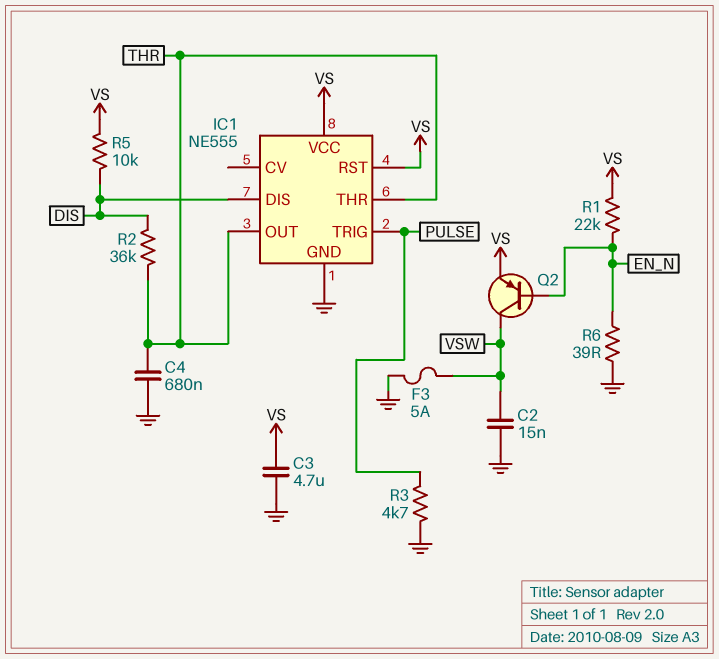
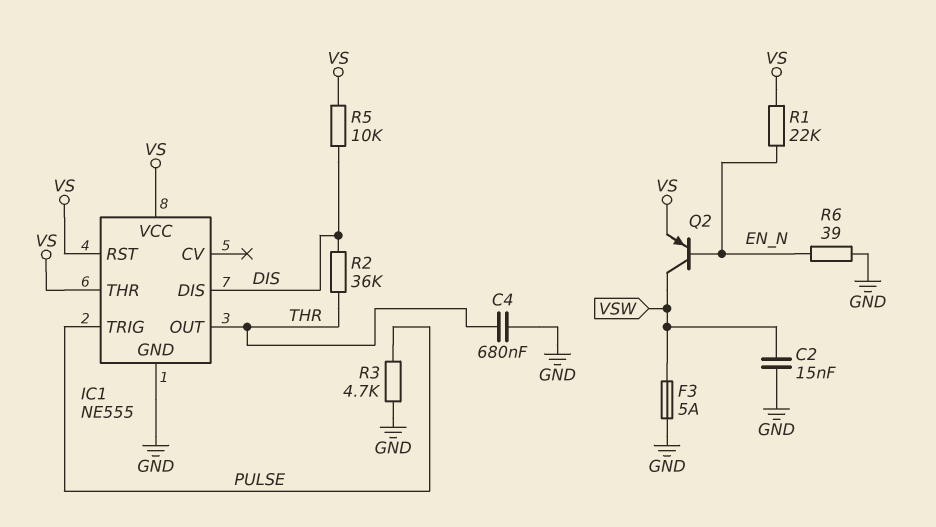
C3: 4.7uF (GND, VS) -> none
IC1 pin THR: THR -> VS

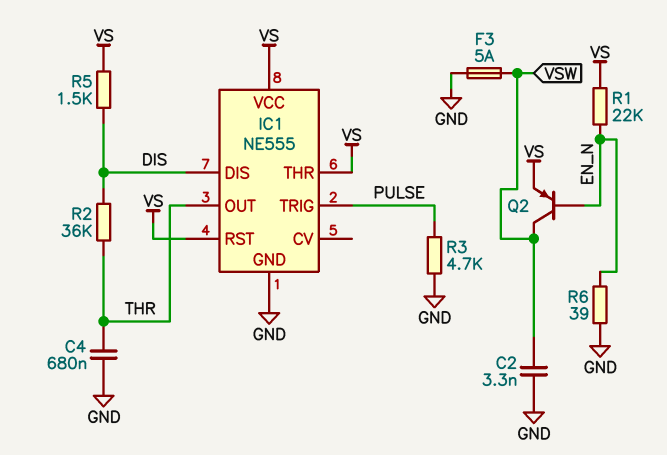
C2: 15nF (GND, VSW) -> 3.3nF (GND, VSW)
R5: 10k (DIS, VS) -> 1.5k (DIS, VS)

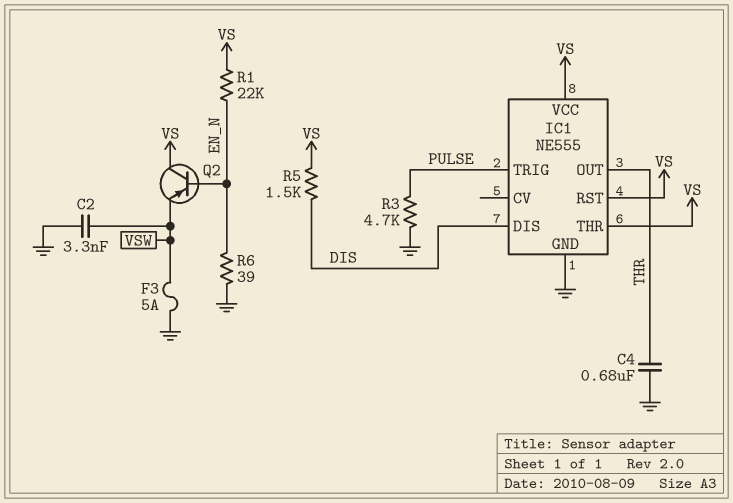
Q2: PNP (B EN_N, C VSW, E VS) -> PNP (B EN_N, C VS, E VSW)
R2: 36k (DIS, THR) -> none

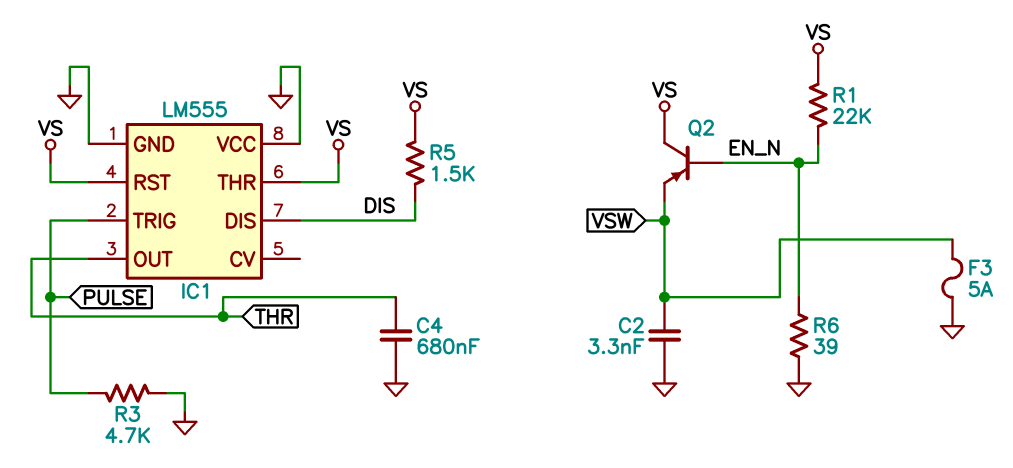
IC1: NE555 -> LM555
IC1 pin VCC: VS -> GND

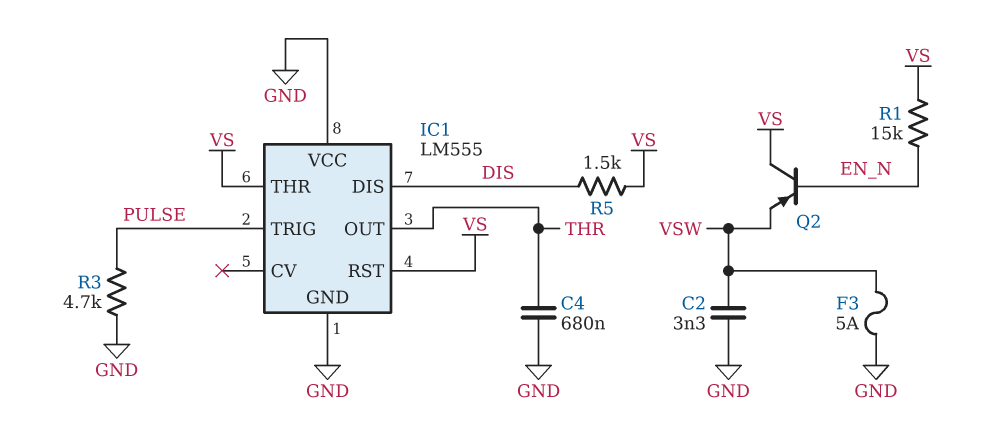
R1: 22k (EN_N, VS) -> 15k (EN_N, VS)
R6: 39 (EN_N, GND) -> none

